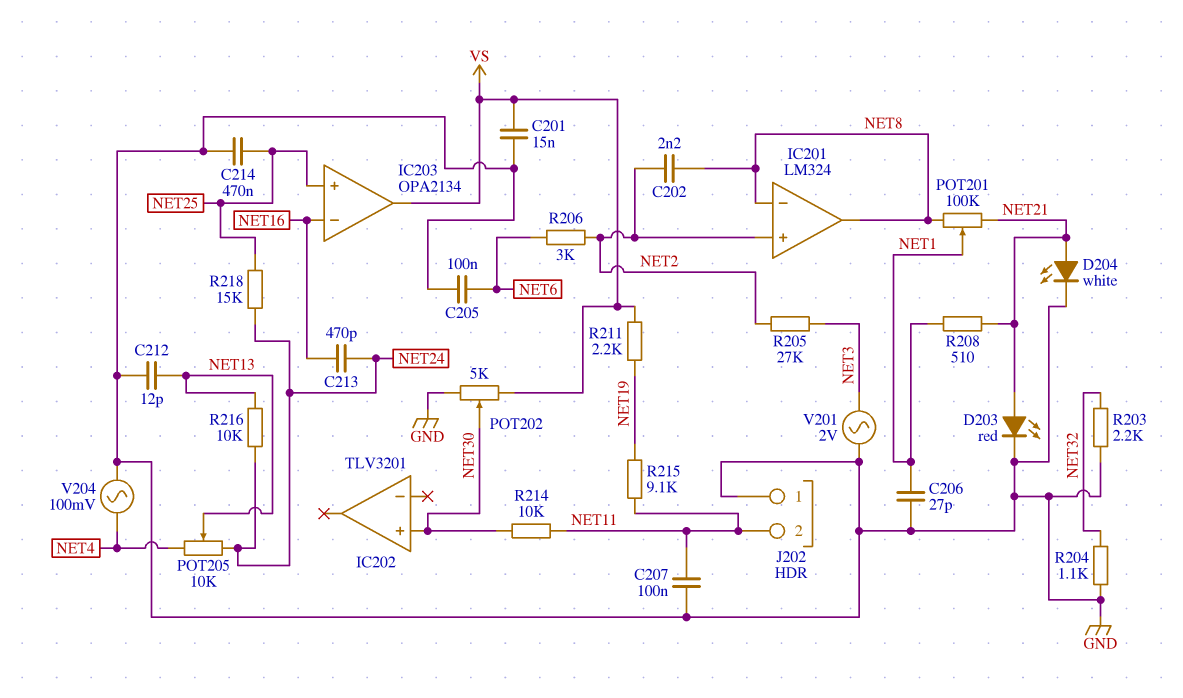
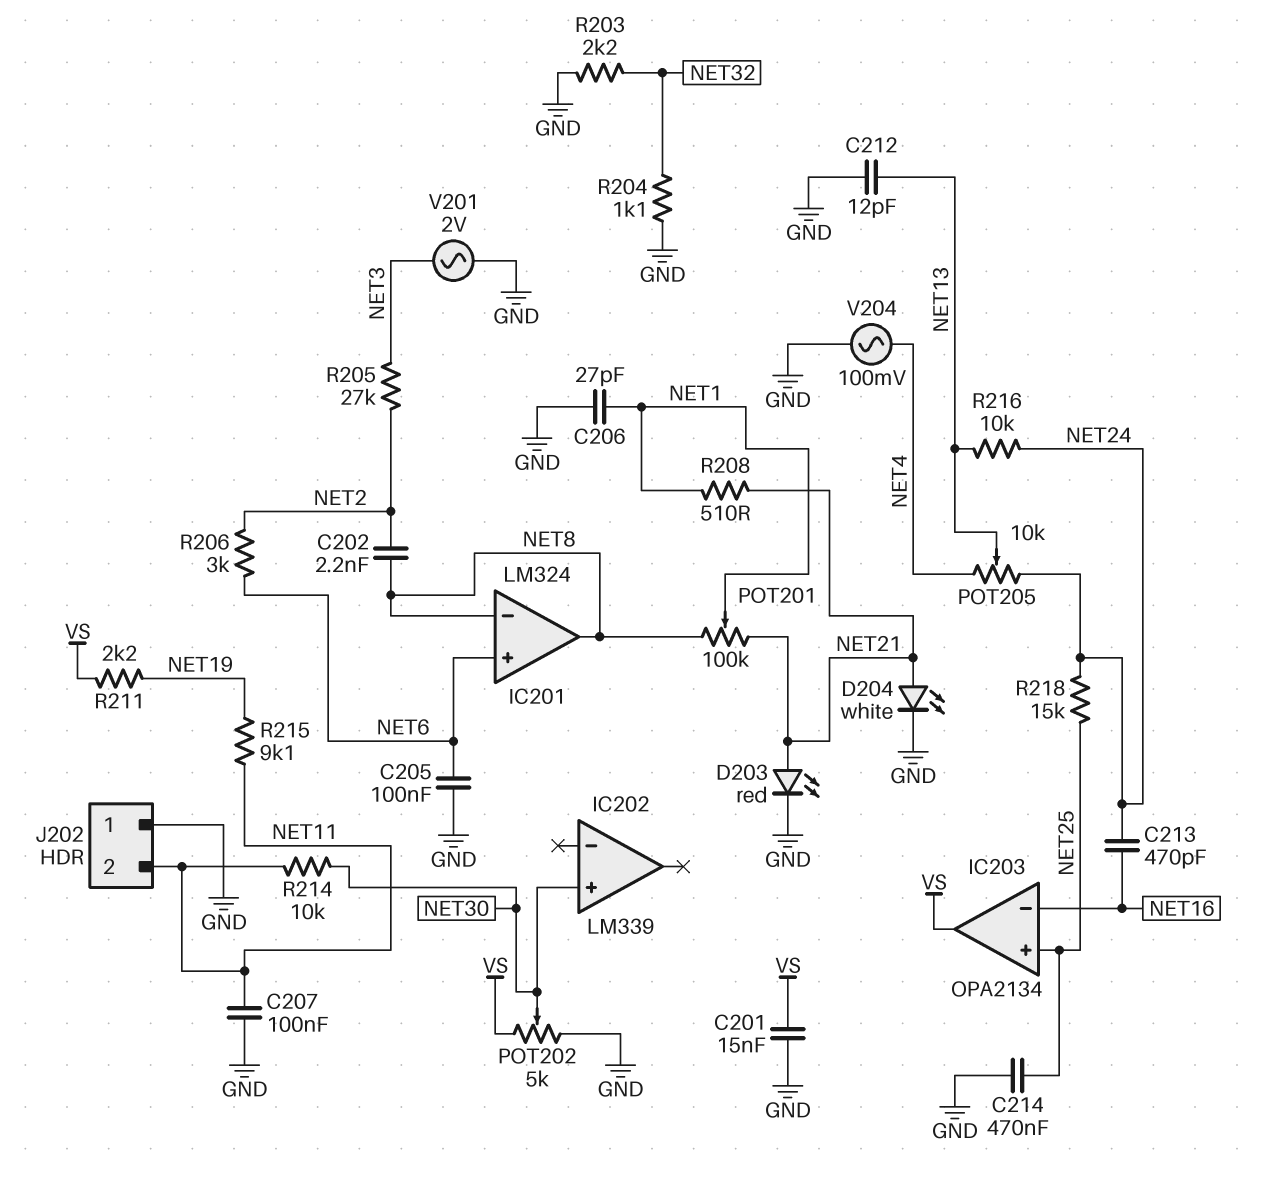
IC201 pin in+: NET2 -> NET6
IC202: TLV3201 -> LM339

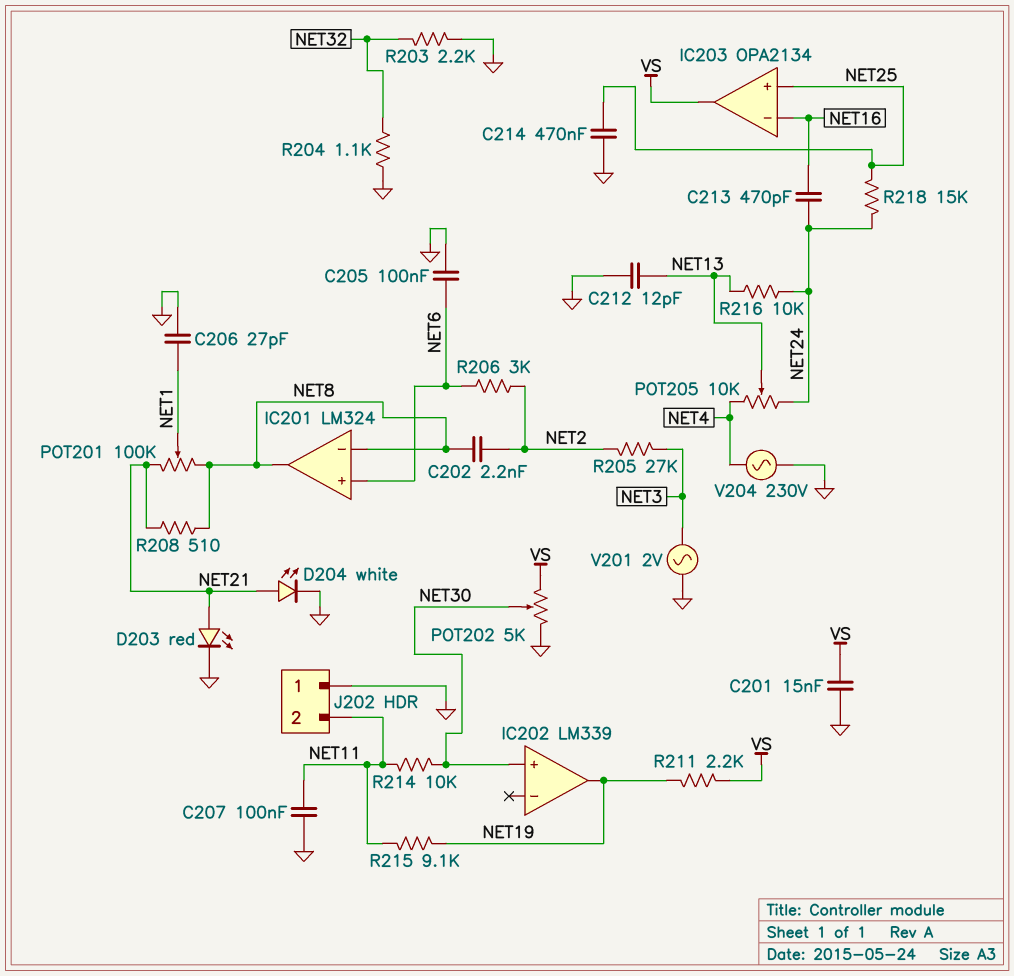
IC202 pin out: none -> NET19
R208: 510 (NET1, NET21) -> 510 (NET8, NET21)
V204: AC 100mV (GND, NET4) -> AC 230V (GND, NET4)

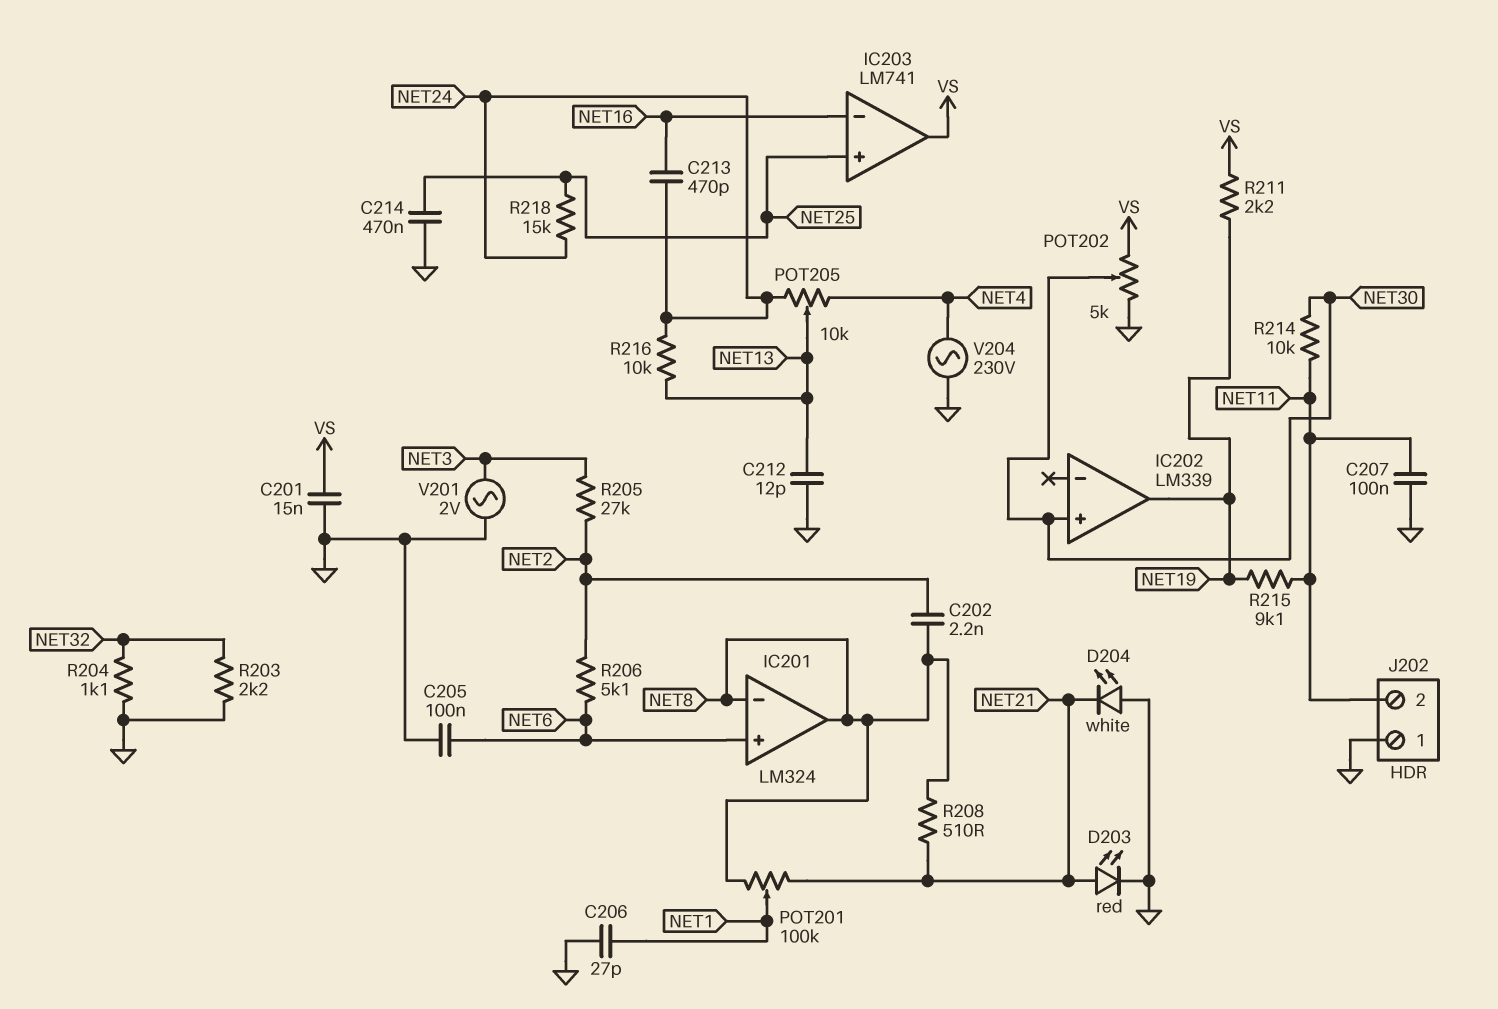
D204: LED white (A NET21, K GND) -> LED white (A GND, K NET21)
IC203: OPA2134 -> LM741
R206: 3k (NET2, NET6) -> 5.1k (NET2, NET6)

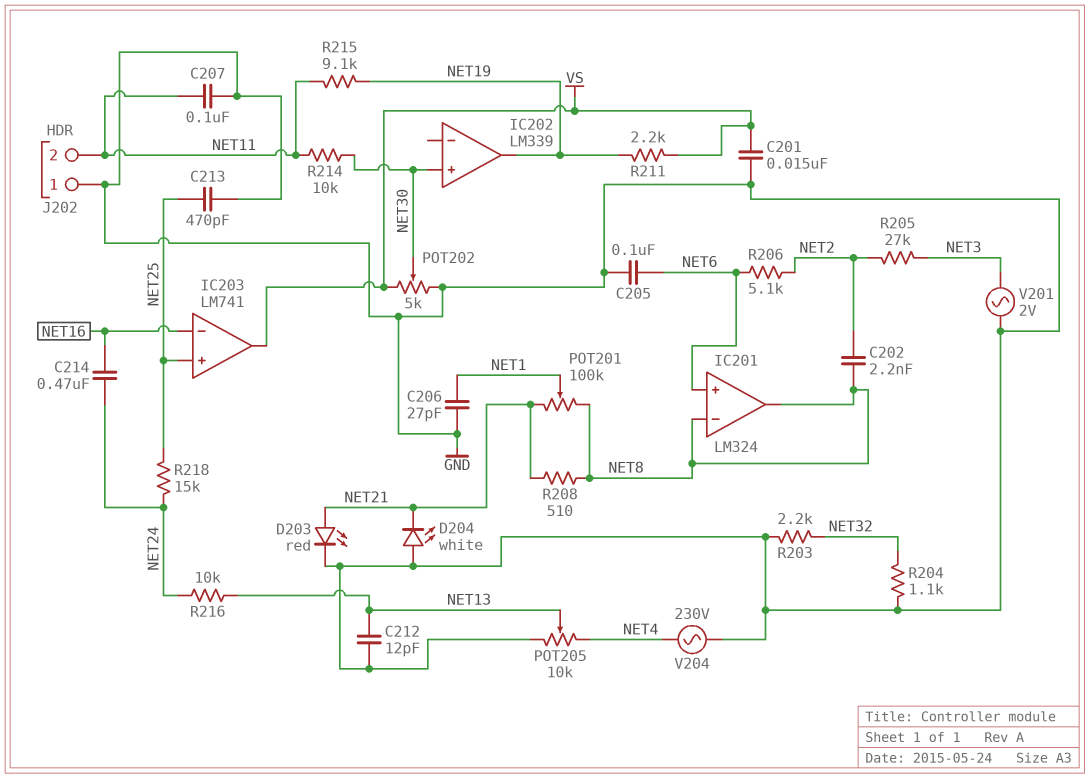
C213: 470pF (NET16, NET24) -> 470pF (GND, NET25)
C214: 470nF (GND, NET25) -> 470nF (NET16, NET24)
POT205: 10k (NET4, NET24, wiper NET13) -> 10k (GND, NET4, wiper NET13)

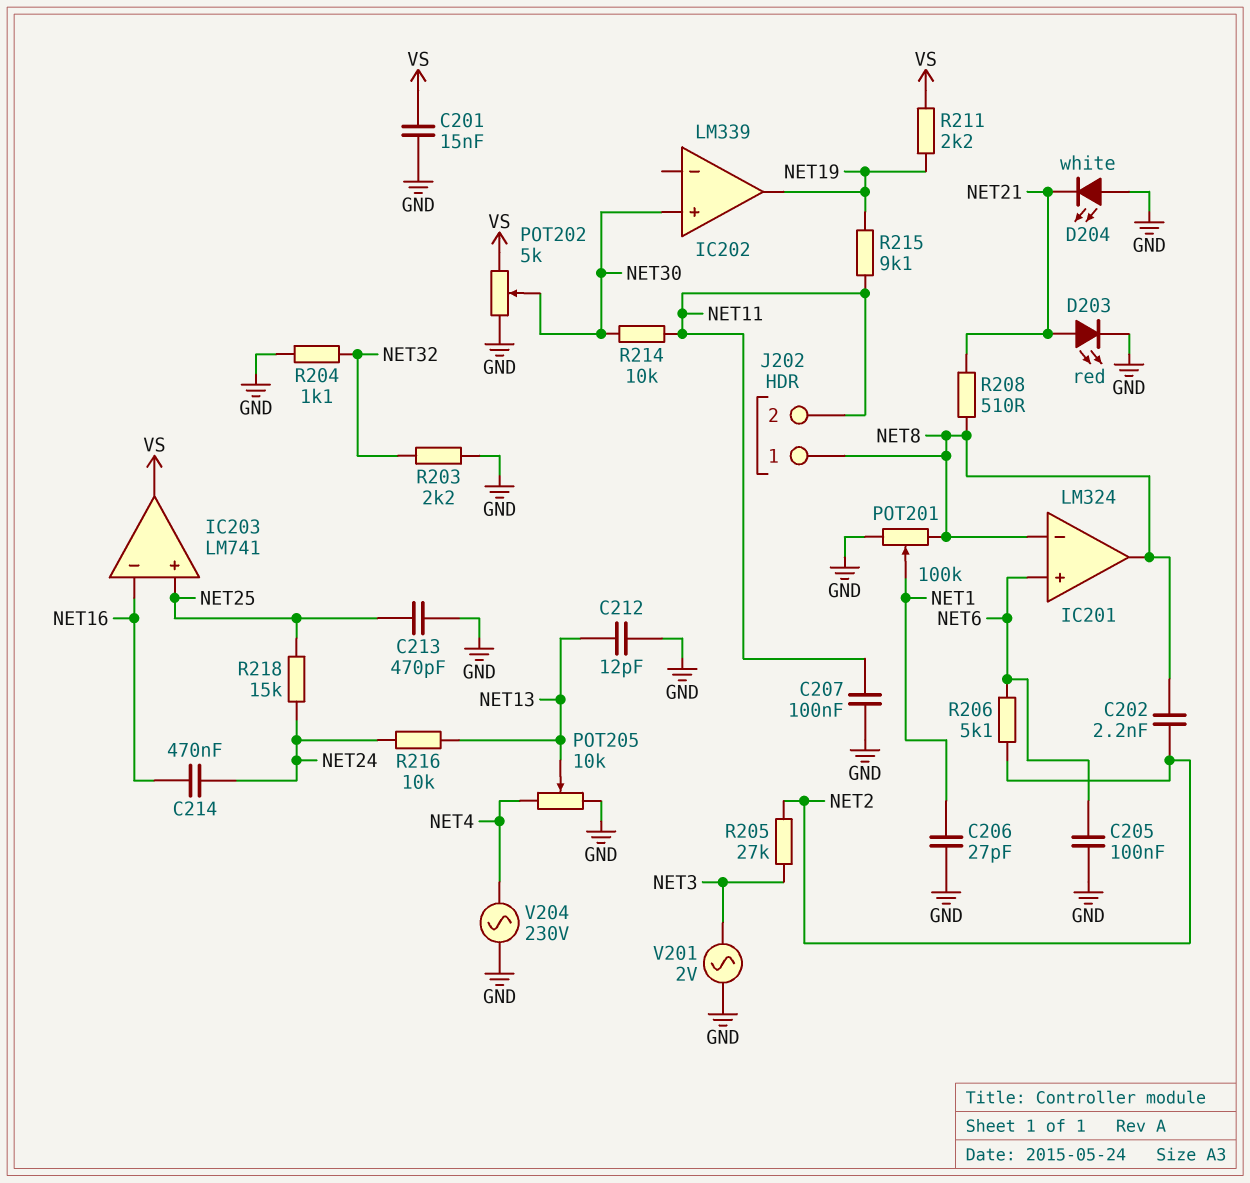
J202 pin 1: GND -> NET8
POT201: 100k (NET8, NET21, wiper NET1) -> 100k (GND, NET8, wiper NET1)

